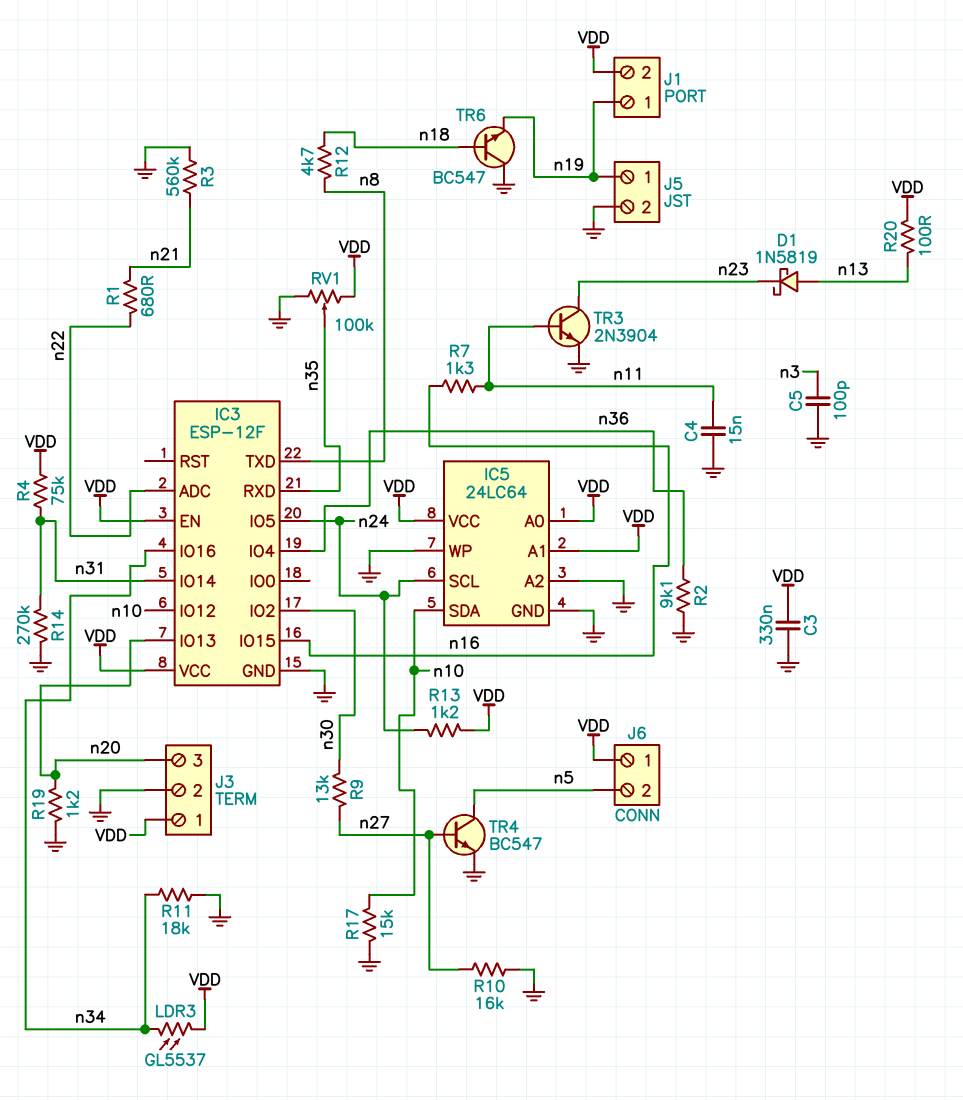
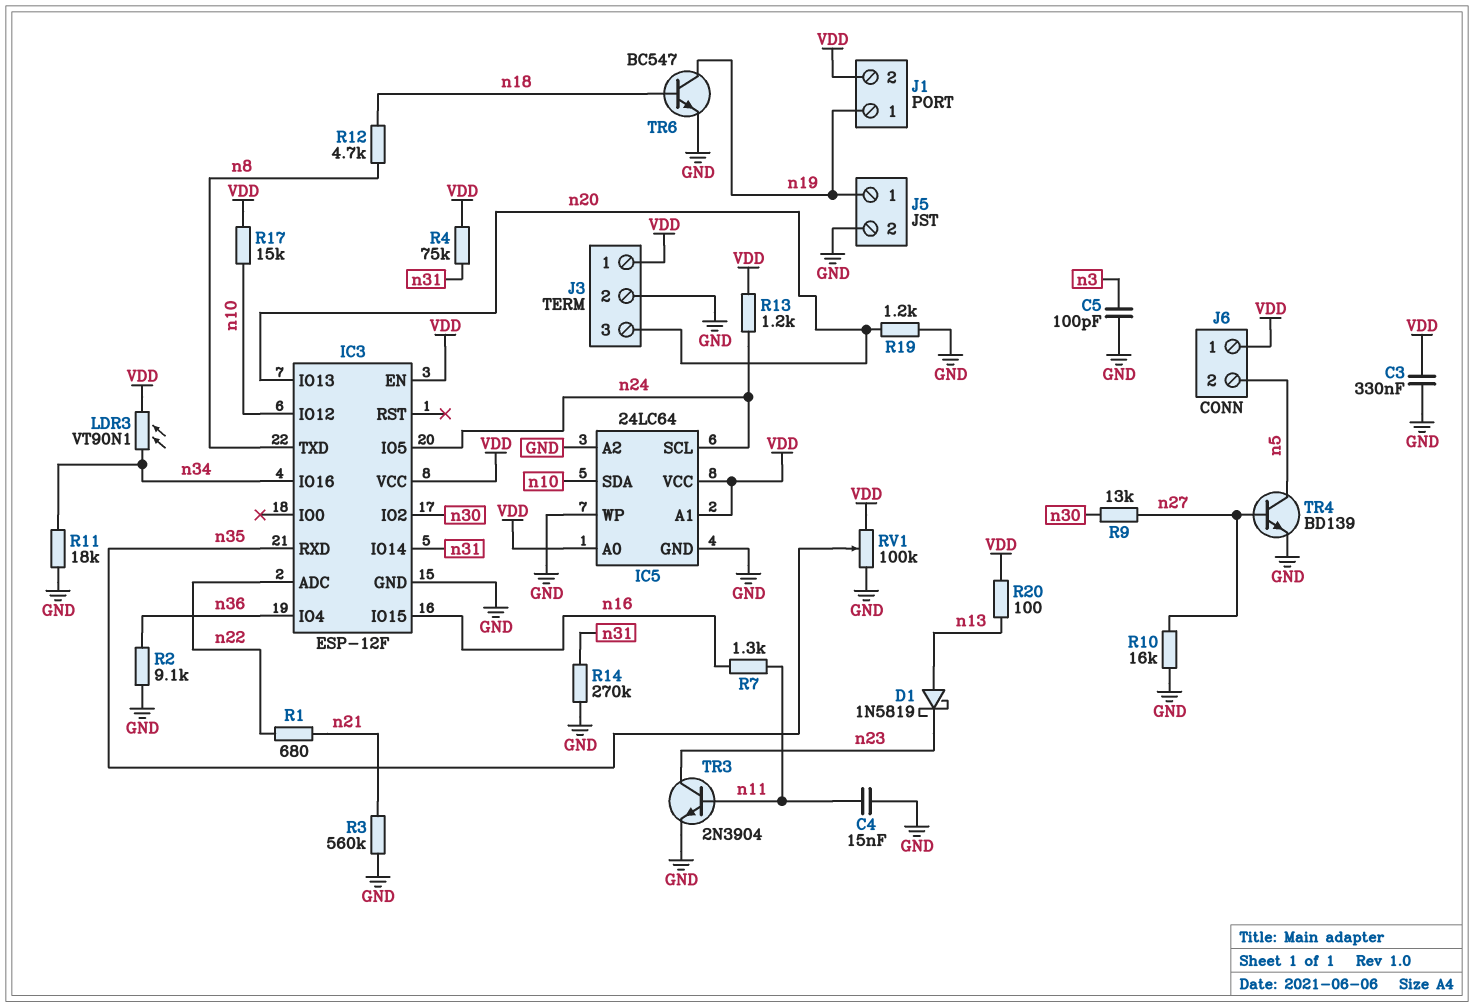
LDR3: GL5537 (VDD, n34) -> VT90N1 (VDD, n34)
R17: 15k (GND, n10) -> 15k (VDD, n10)
TR4: NPN BC547 (B n27, C n5, E GND) -> NPN BD139 (B n27, C n5, E GND)
TR6: NPN BC547 (B n18, C GND, E n19) -> NPN BC547 (B n18, C n19, E GND)

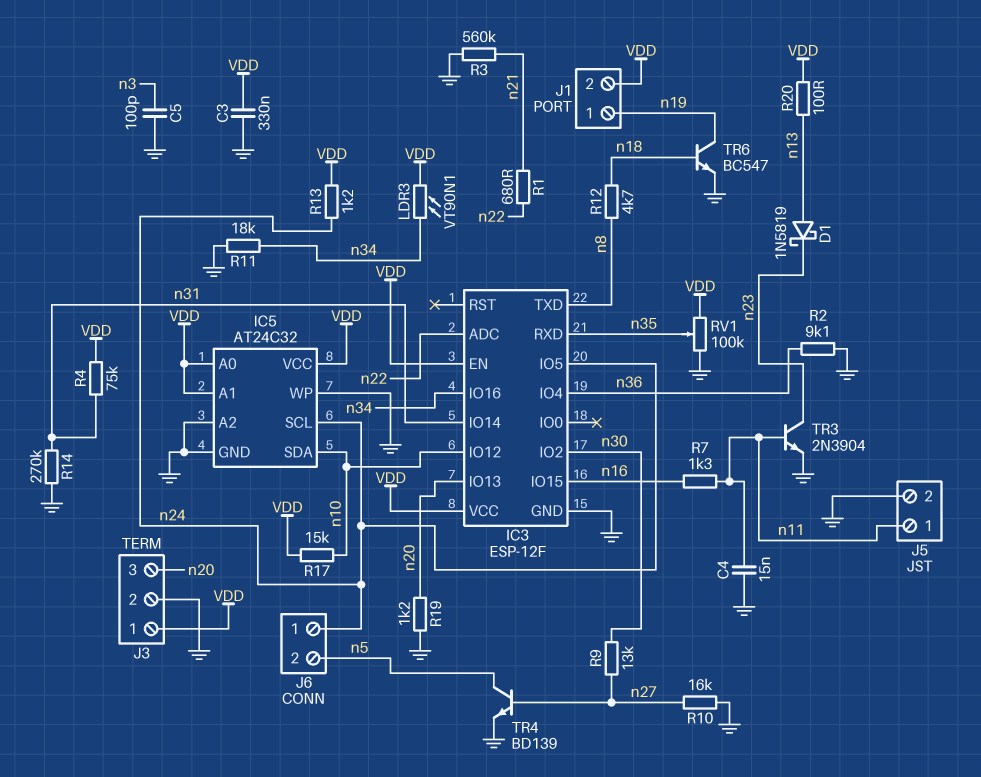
IC5: 24LC64 -> AT24C32
J5 pin 1: n19 -> n11
J6 pin 1: VDD -> n24

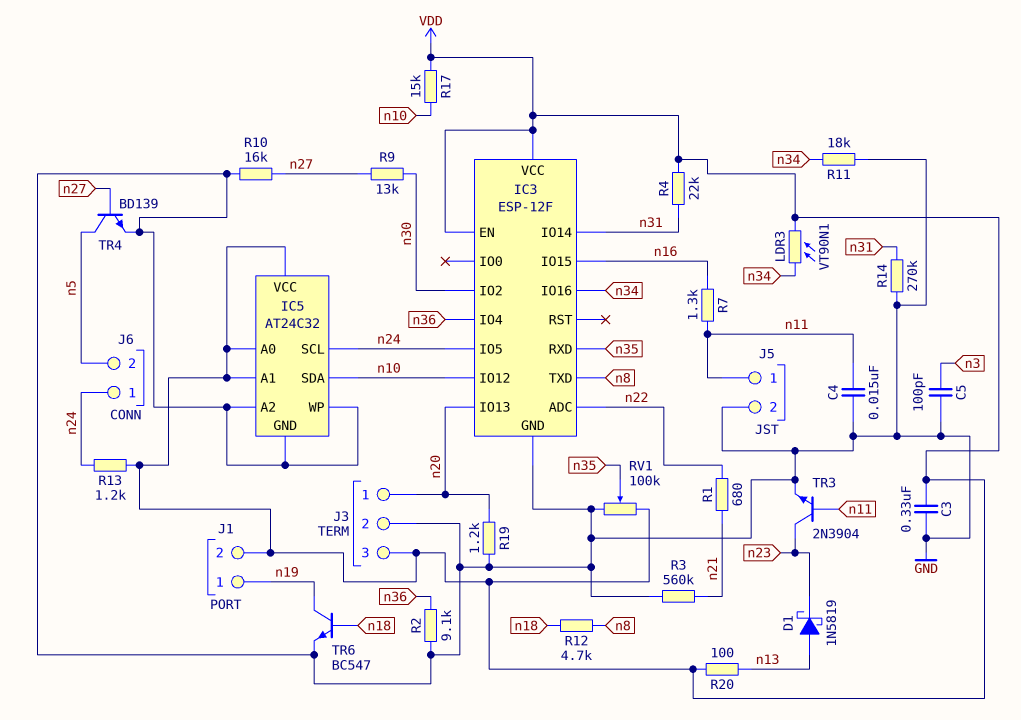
J3 pin 1: VDD -> n20
J3 pin 3: n20 -> VDD
R4: 75k (VDD, n31) -> 22k (VDD, n31)

